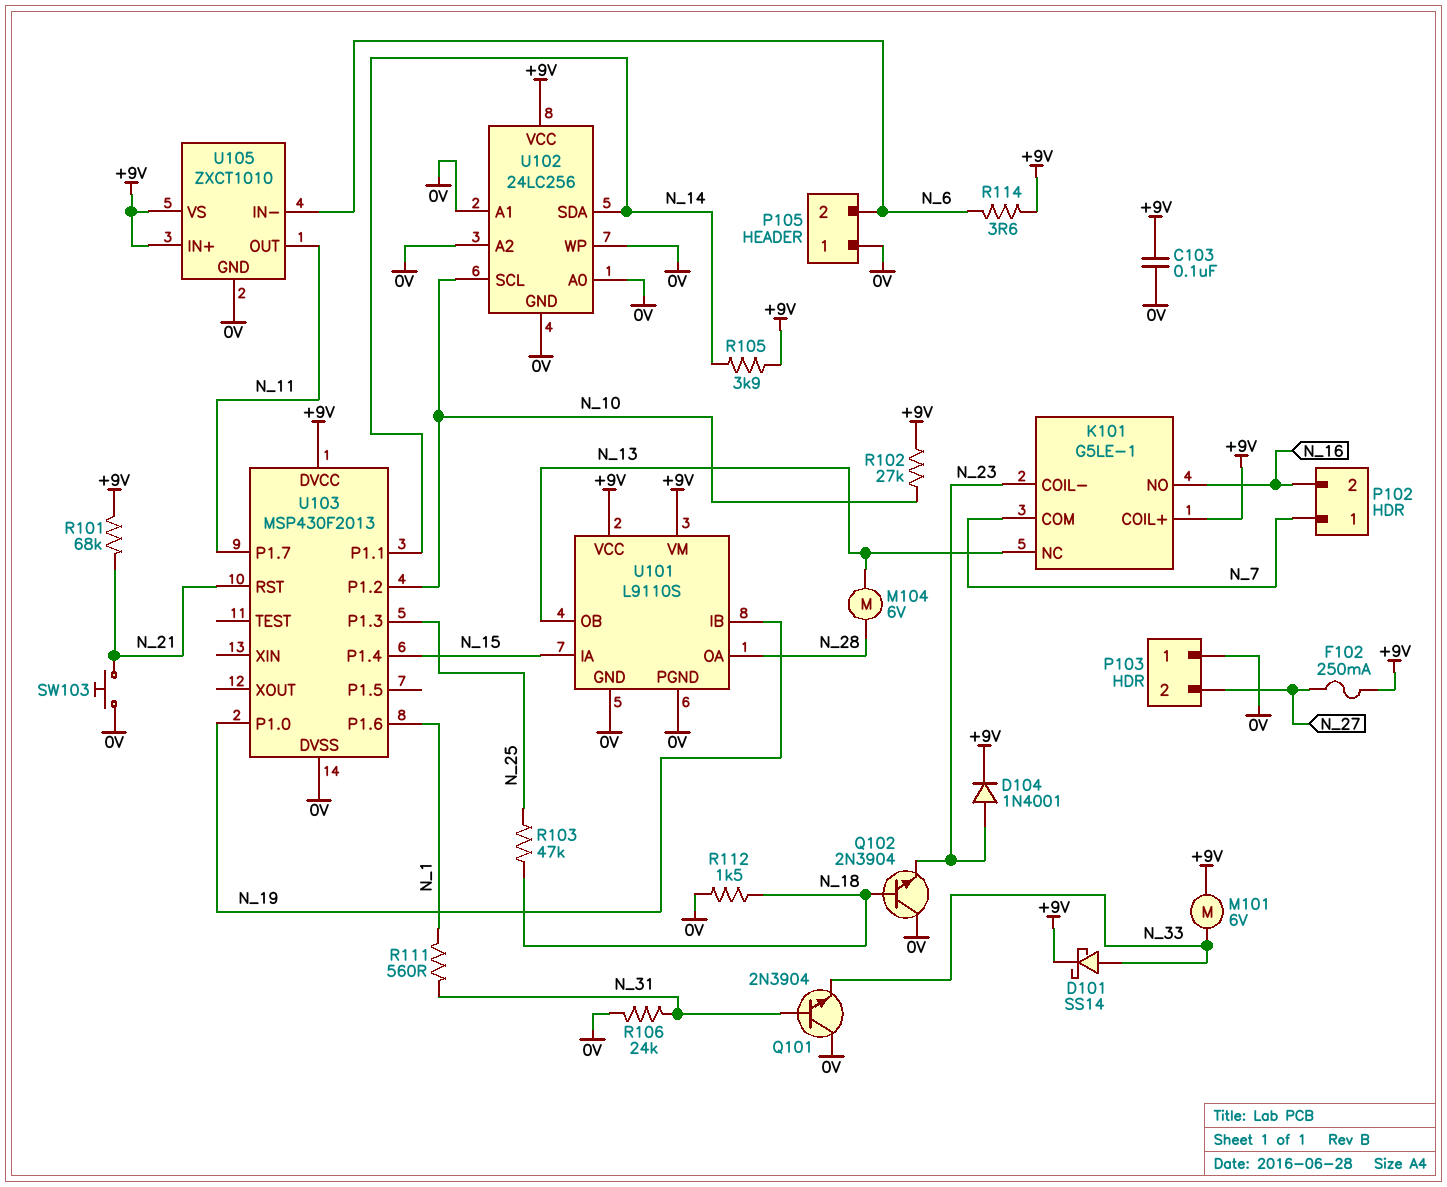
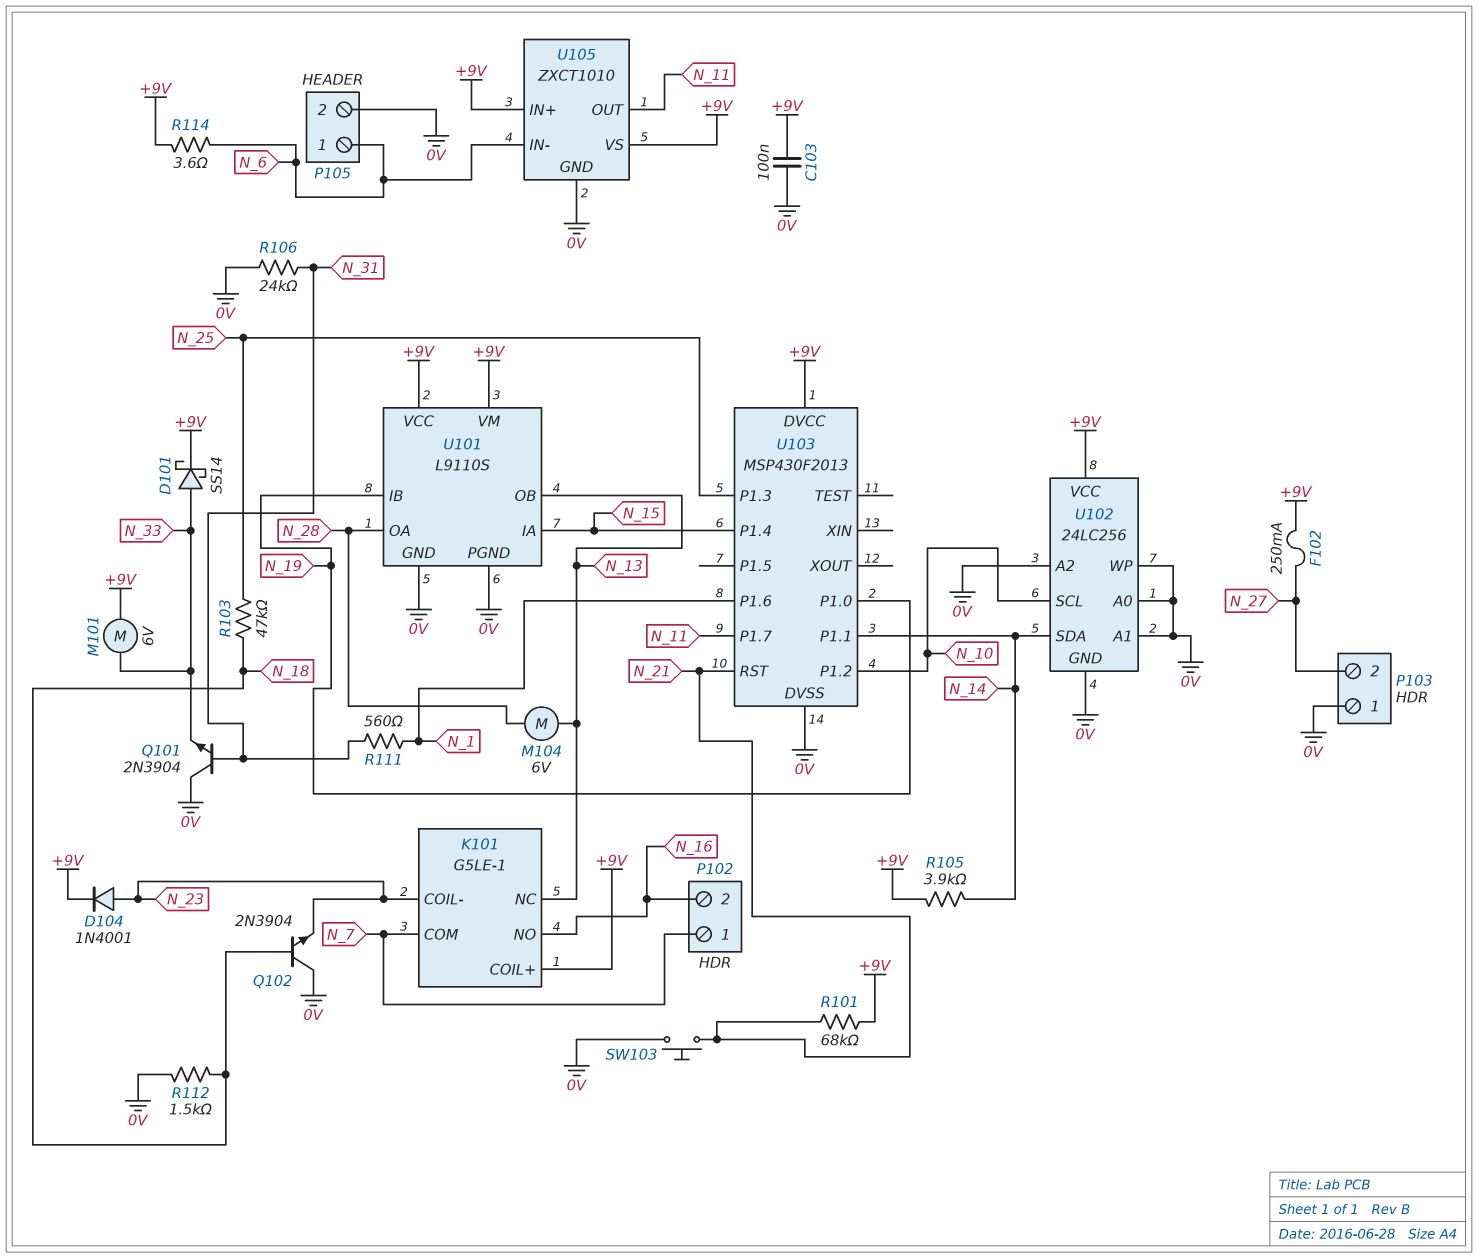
P105 pin 1: 0V -> N_6
P105 pin 2: N_6 -> 0V
R102: 27k (+9V, N_10) -> none

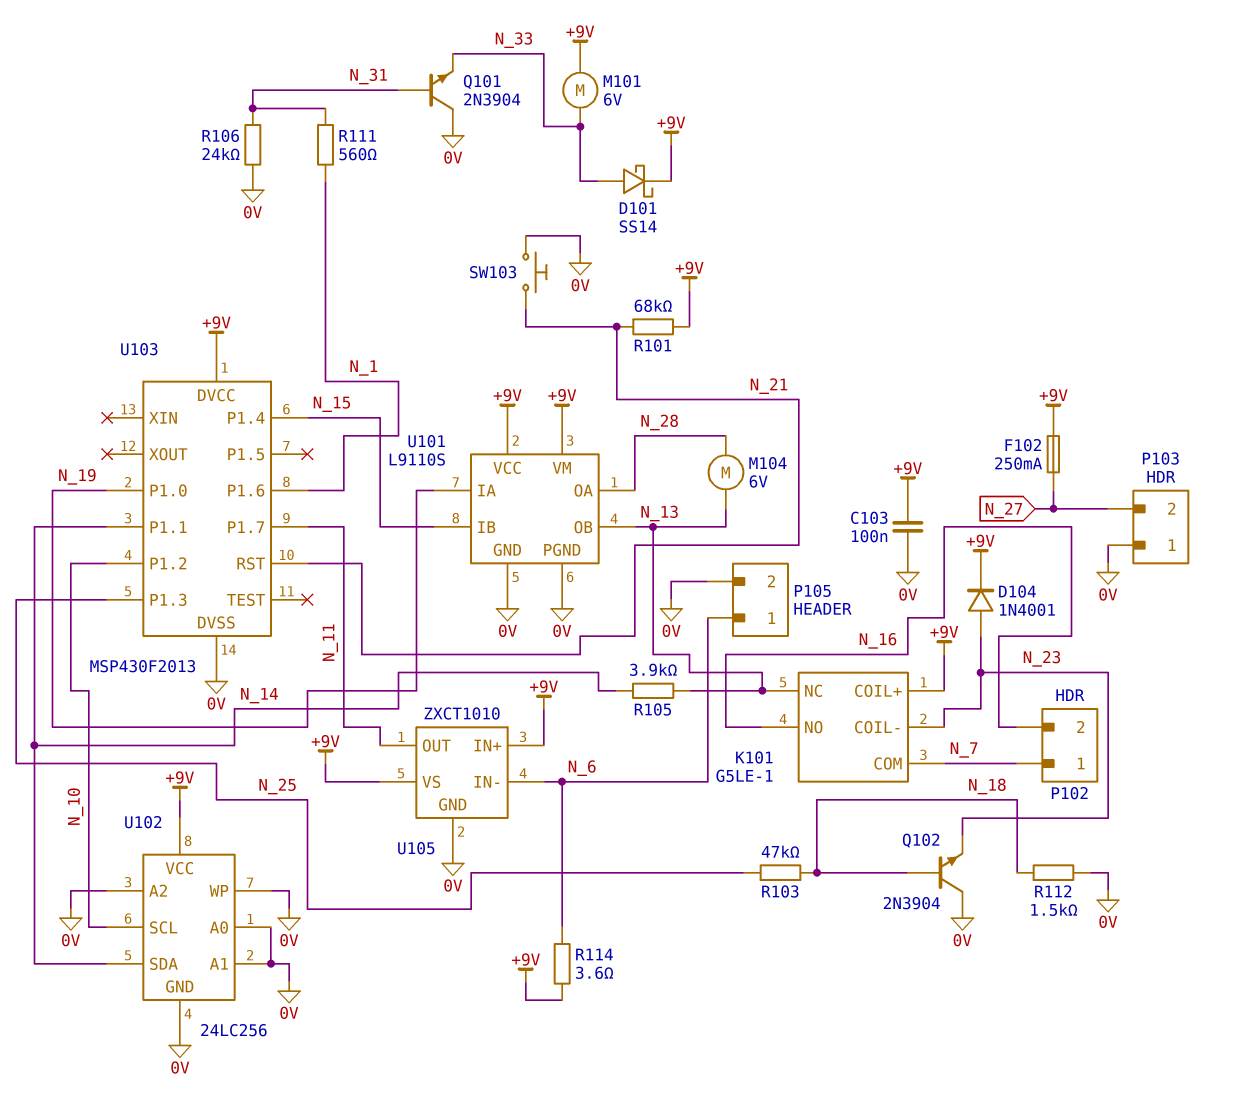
R105: 3.9k (+9V, N_14) -> 3.9k (N_13, N_14)
U101 pin IA: N_15 -> N_19
U101 pin IB: N_19 -> N_15

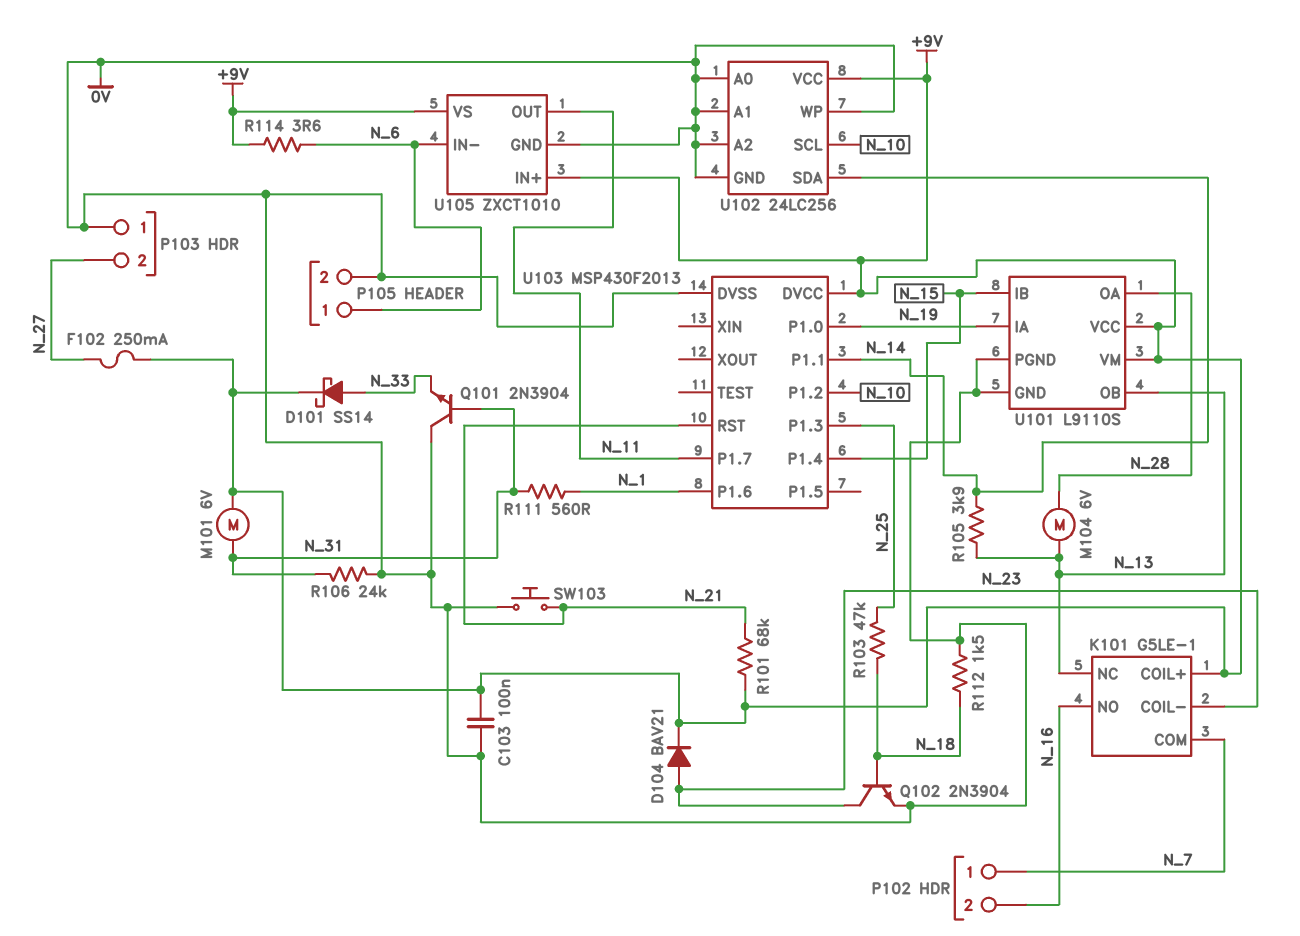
D104: diode 1N4001 (A N_23, K +9V) -> diode BAV21 (A N_23, K +9V)
M101: motor 6V (+9V, N_33) -> motor 6V (+9V, N_31)
Q102: NPN 2N3904 (B N_18, C 0V, E N_23) -> NPN 2N3904 (B N_18, C N_23, E 0V)

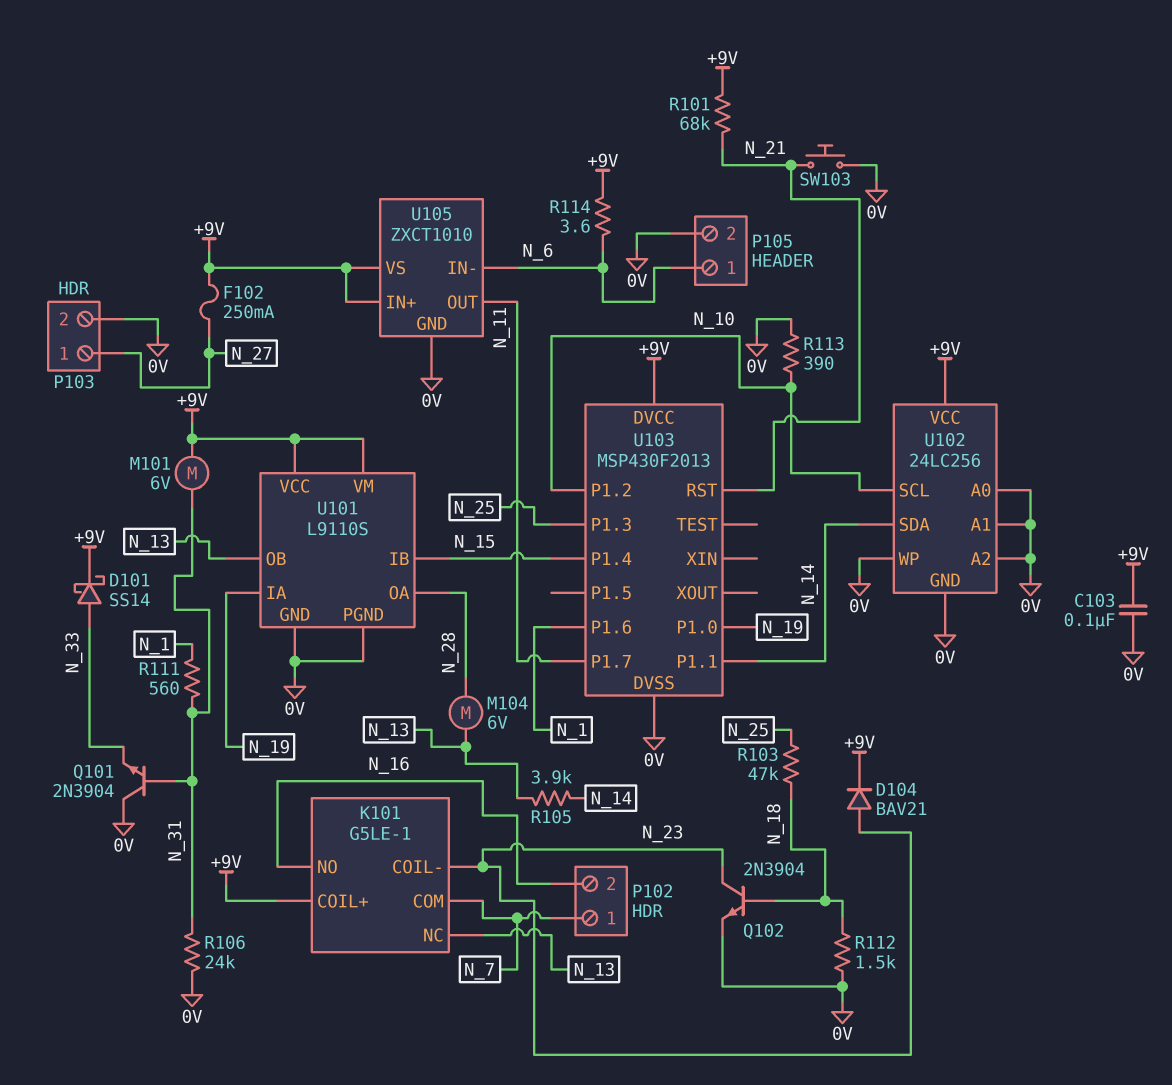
P103 pin 1: 0V -> N_27
P103 pin 2: N_27 -> 0V
R113: none -> 390 (0V, N_10)

